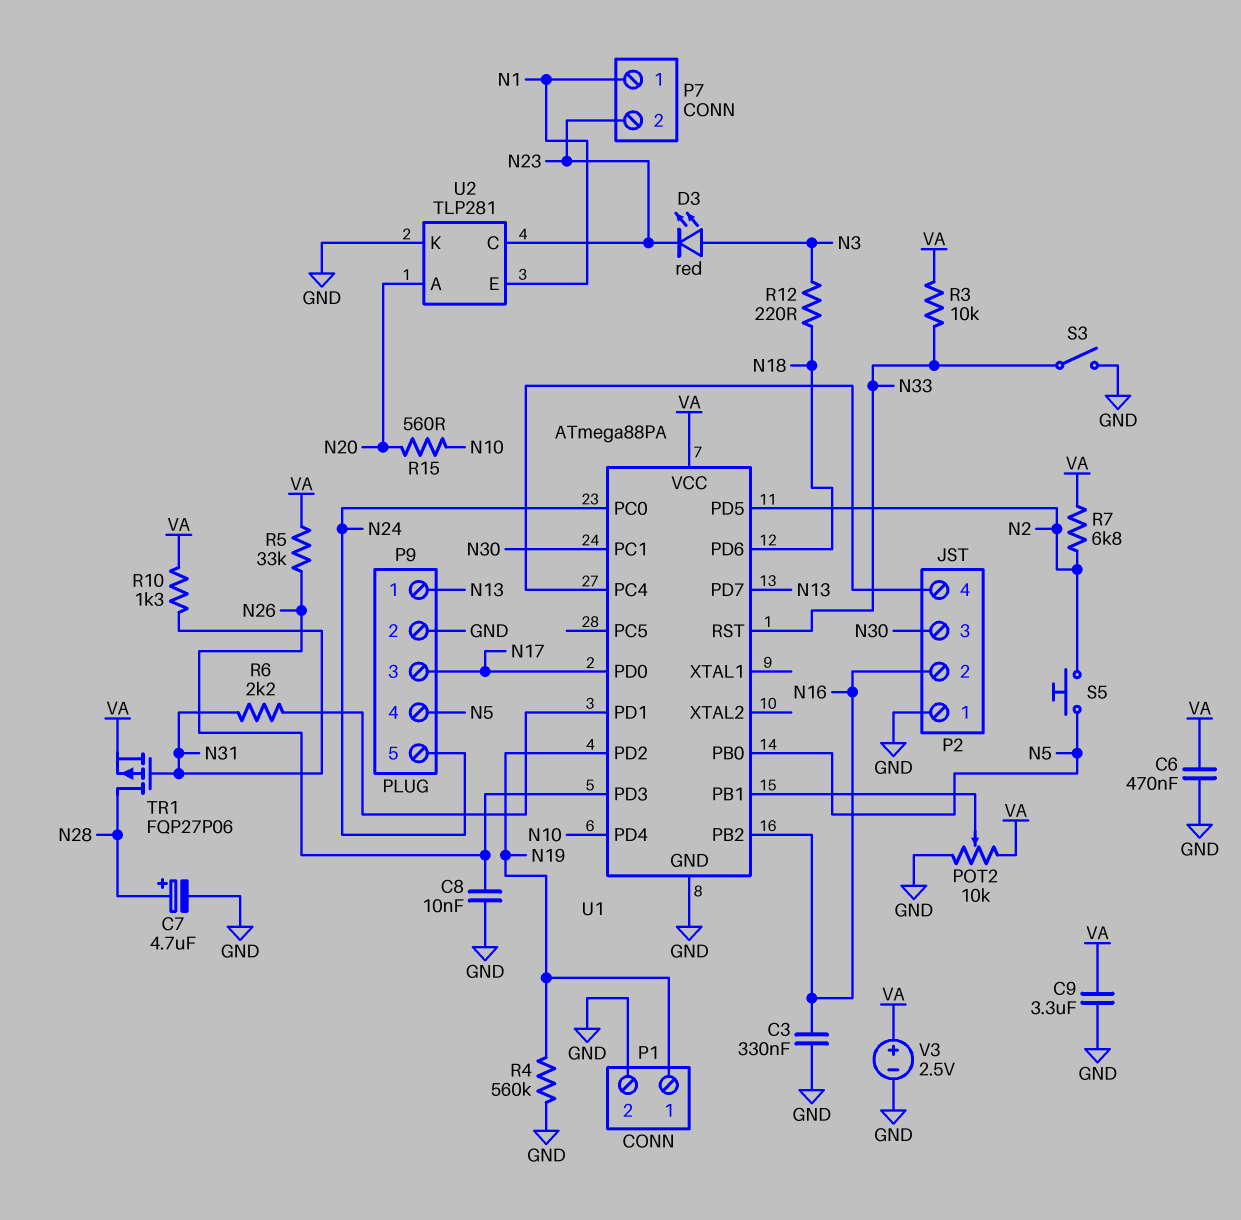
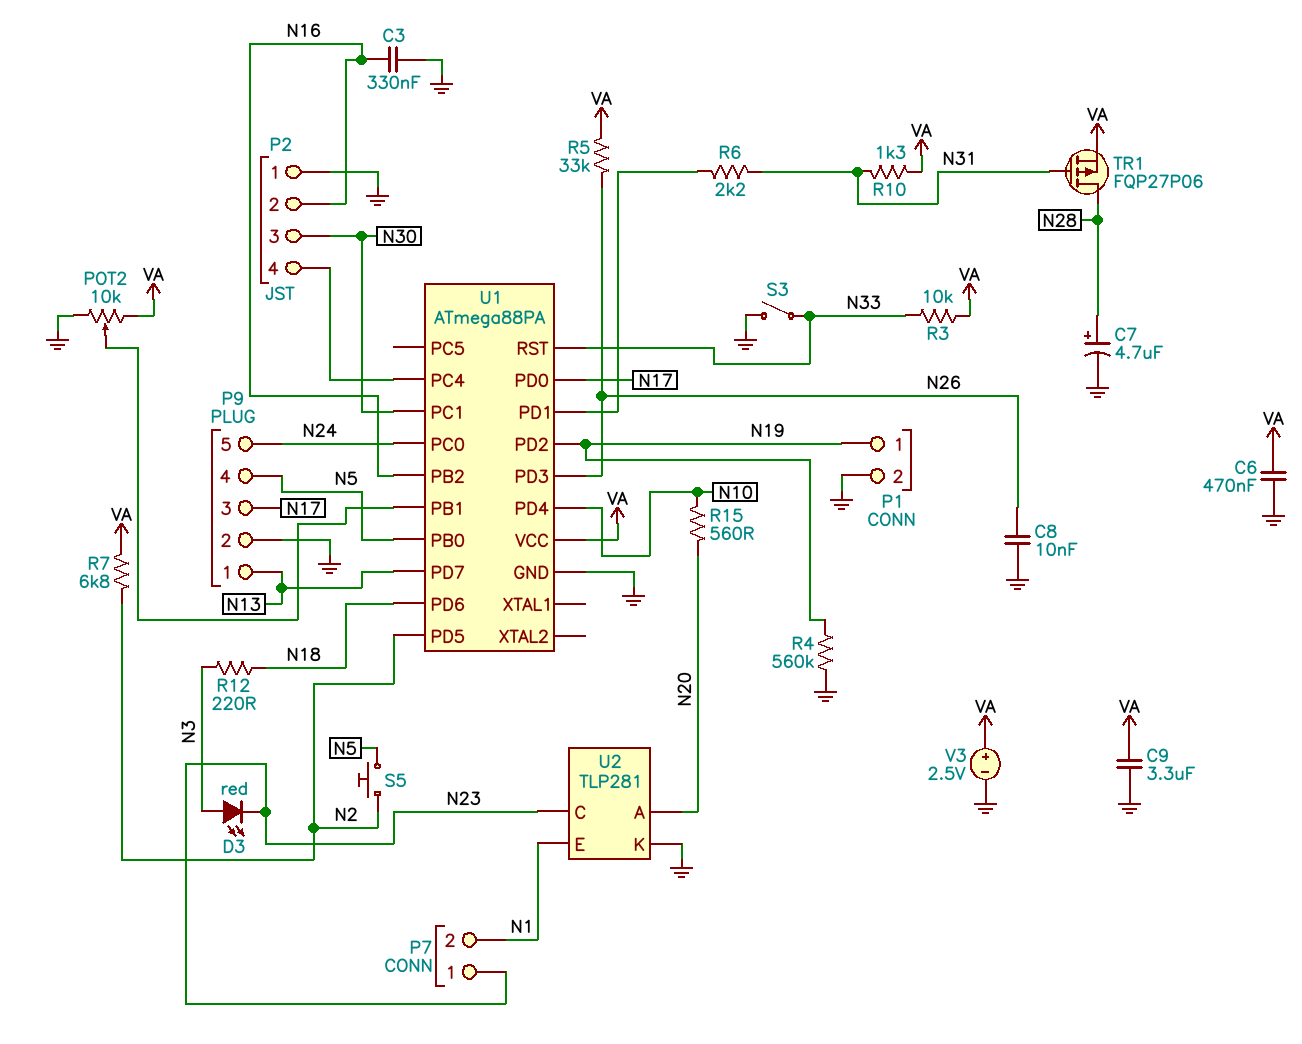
P7 pin 1: N1 -> N23
P7 pin 2: N23 -> N1

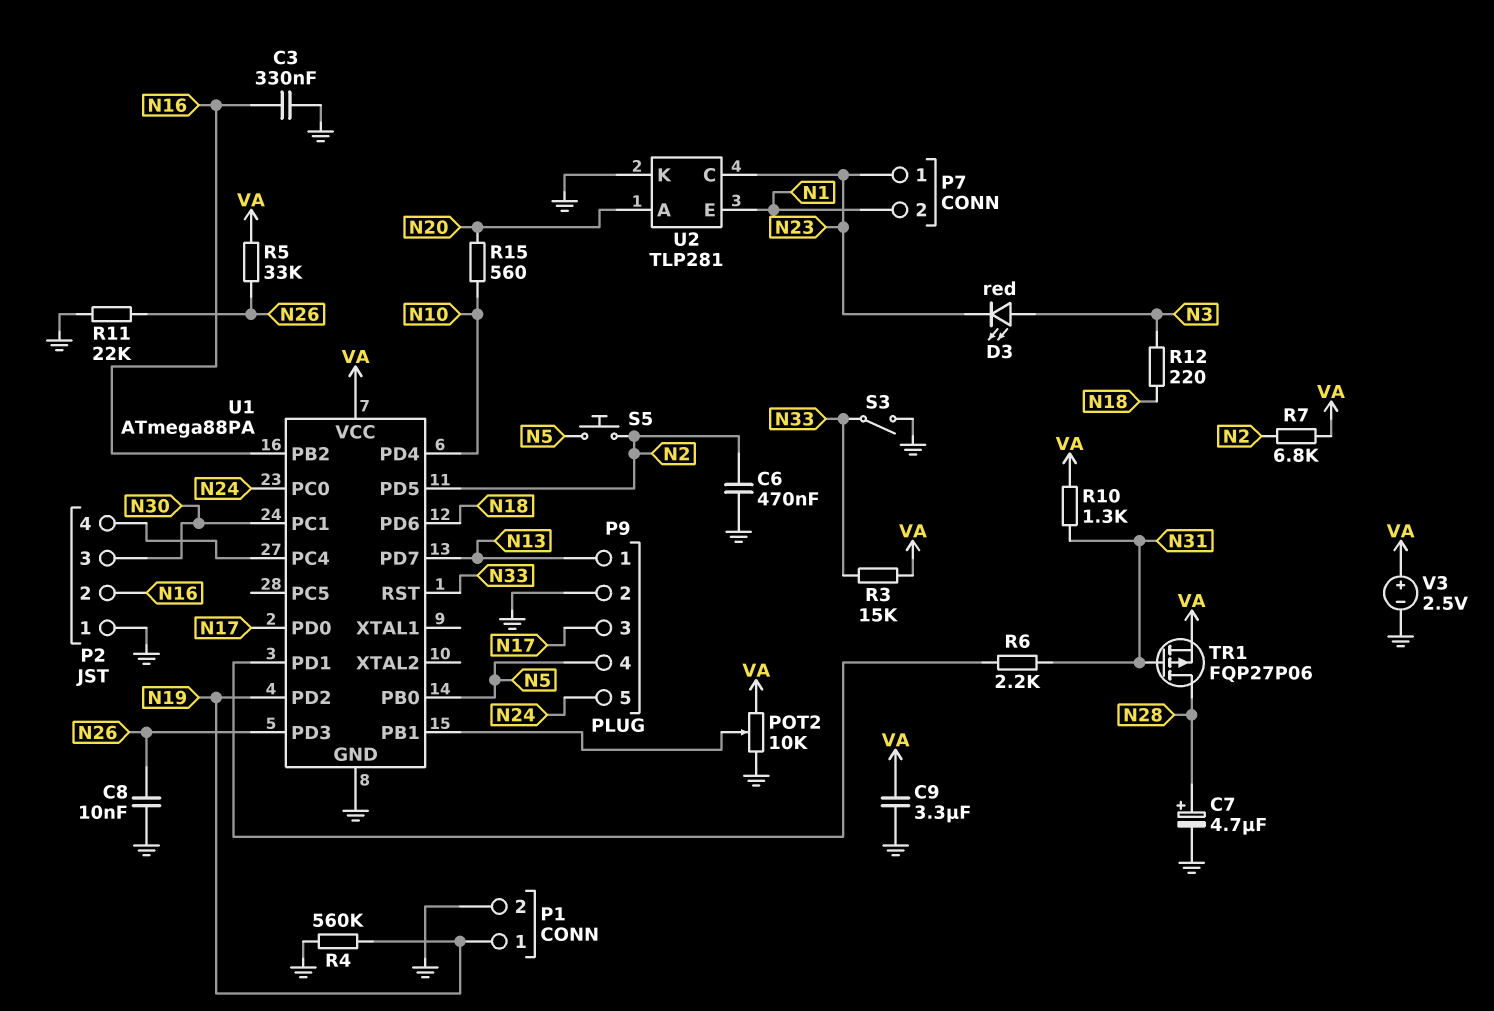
C6: 470nF (GND, VA) -> 470nF (GND, N2)
R3: 10k (N33, VA) -> 15k (N33, VA)
R11: none -> 22k (GND, N26)

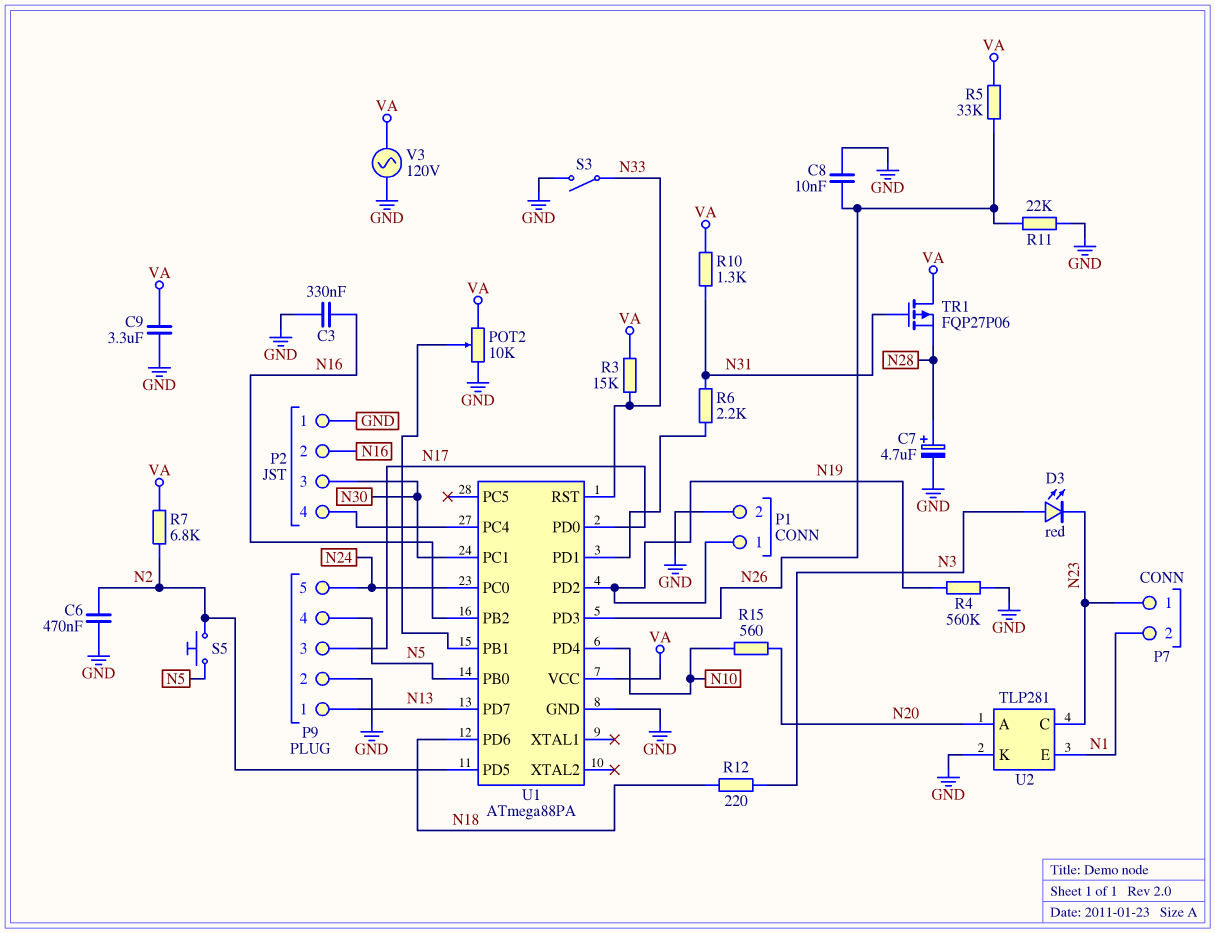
TR1: PMOS FQP27P06 (G N31, D N28, S VA) -> PMOS FQP27P06 (G N31, D VA, S N28)
V3: 2.5V (plus VA, minus GND) -> AC 120V (GND, VA)

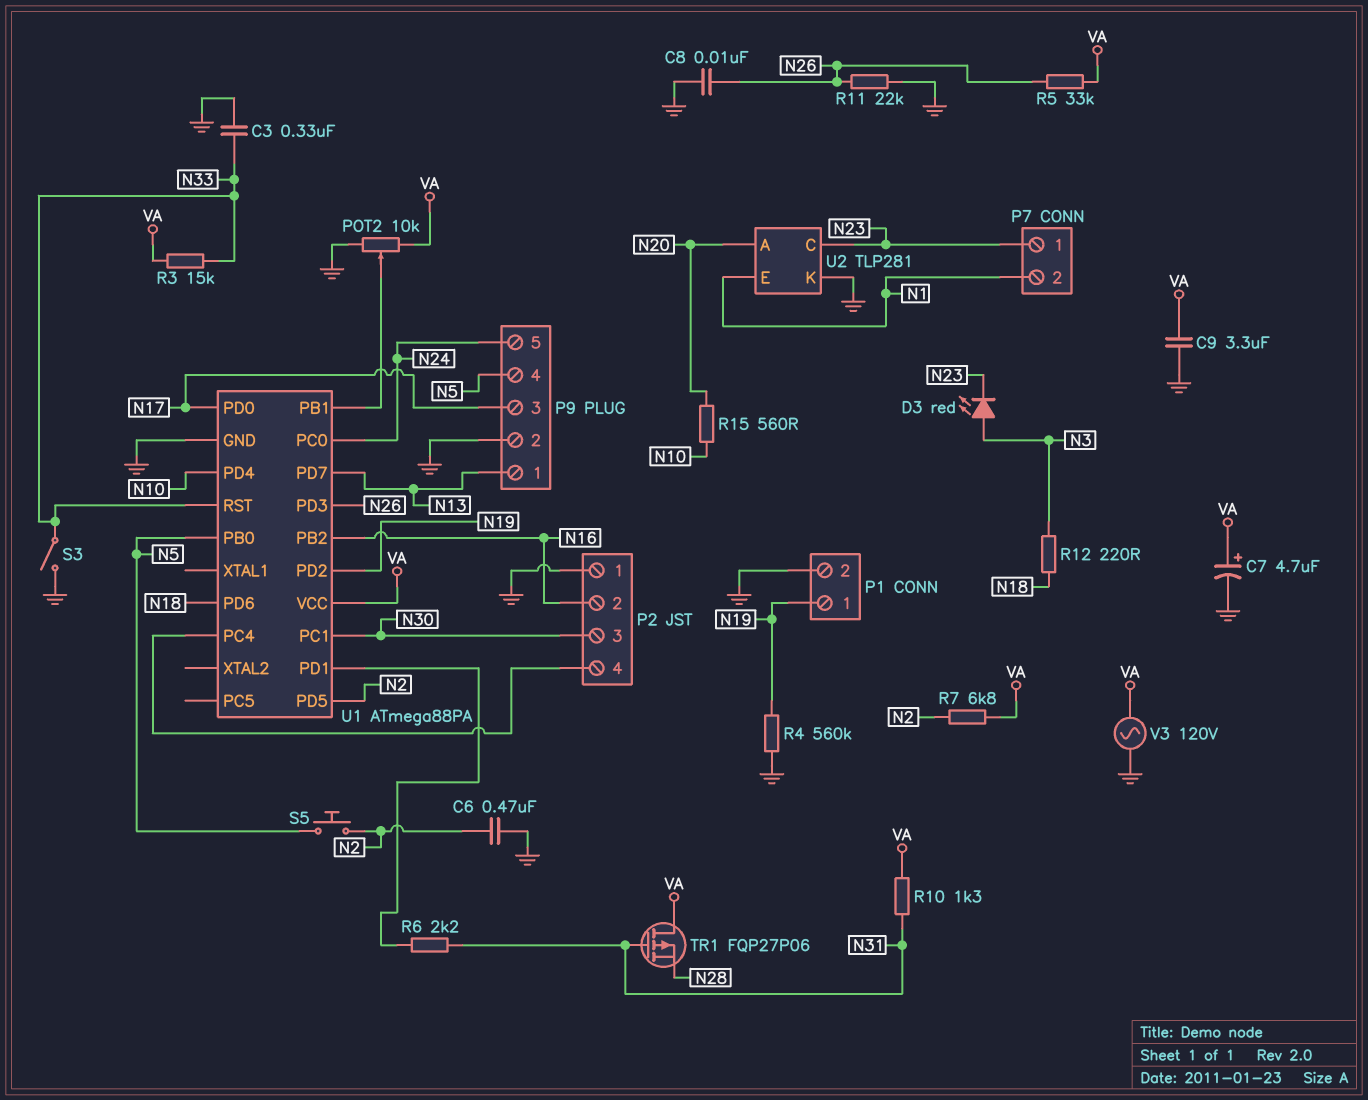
C3: 330nF (GND, N16) -> 330nF (GND, N33)
C7: 4.7uF (plus N28, minus GND) -> 4.7uF (plus VA, minus GND)

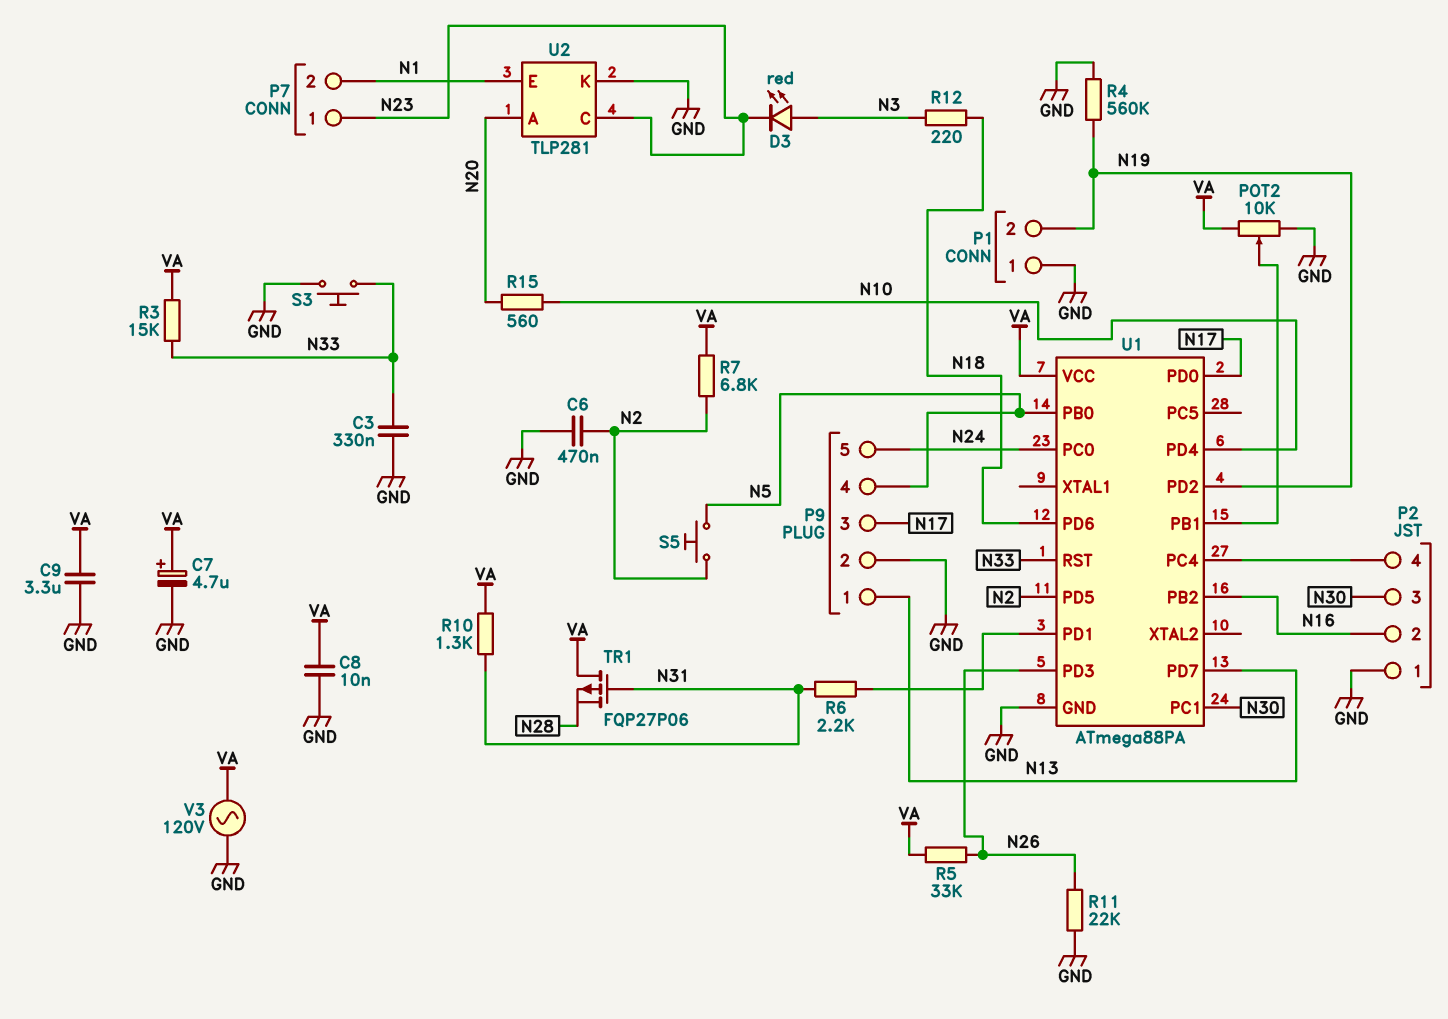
C8: 10nF (GND, N26) -> 10nF (GND, VA)
P1 pin 1: N19 -> GND
P1 pin 2: GND -> N19
S3: switch (GND, N33) -> button (GND, N33)

